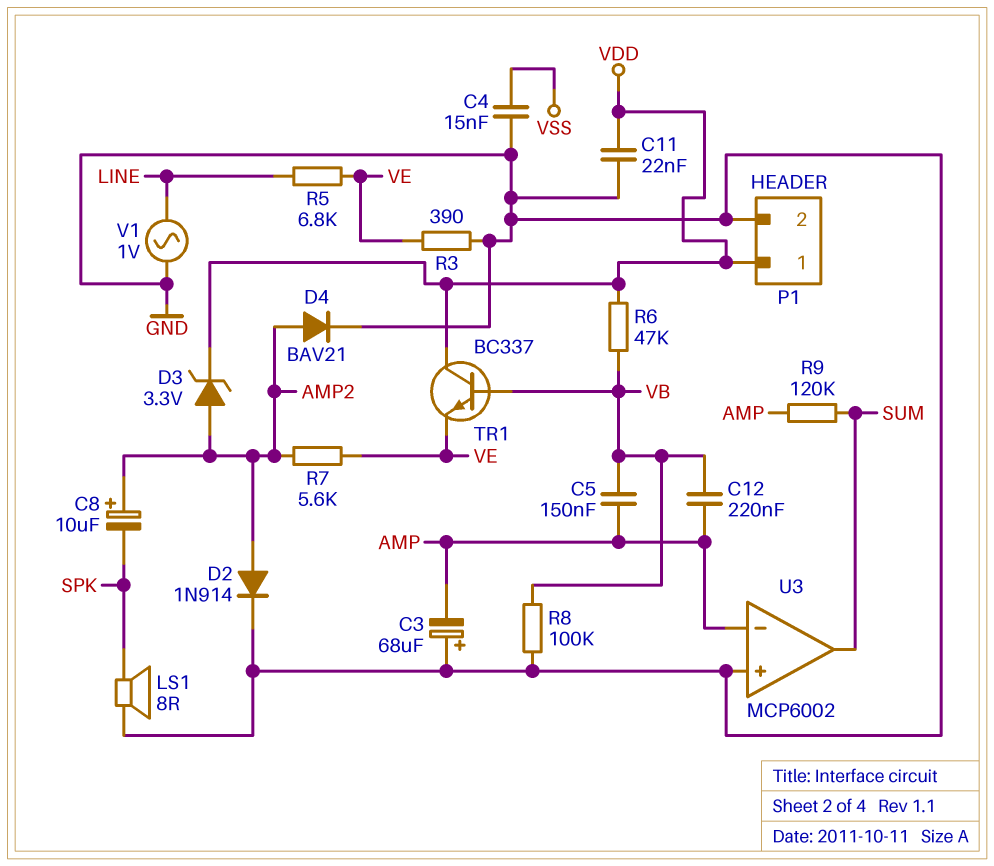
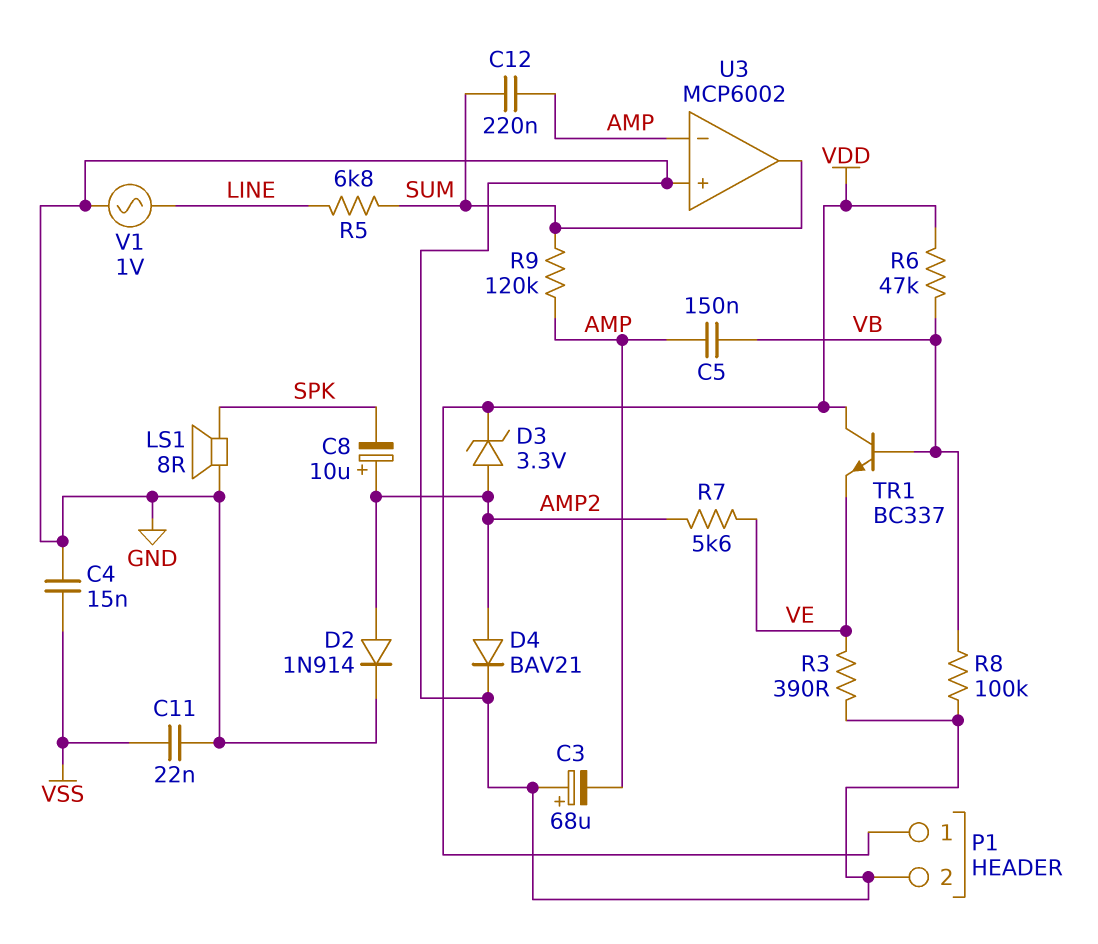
C11: 22nF (GND, VDD) -> 22nF (GND, VSS)
C12: 220nF (AMP, VB) -> 220nF (AMP, SUM)
R5: 6.8k (LINE, VE) -> 6.8k (LINE, SUM)

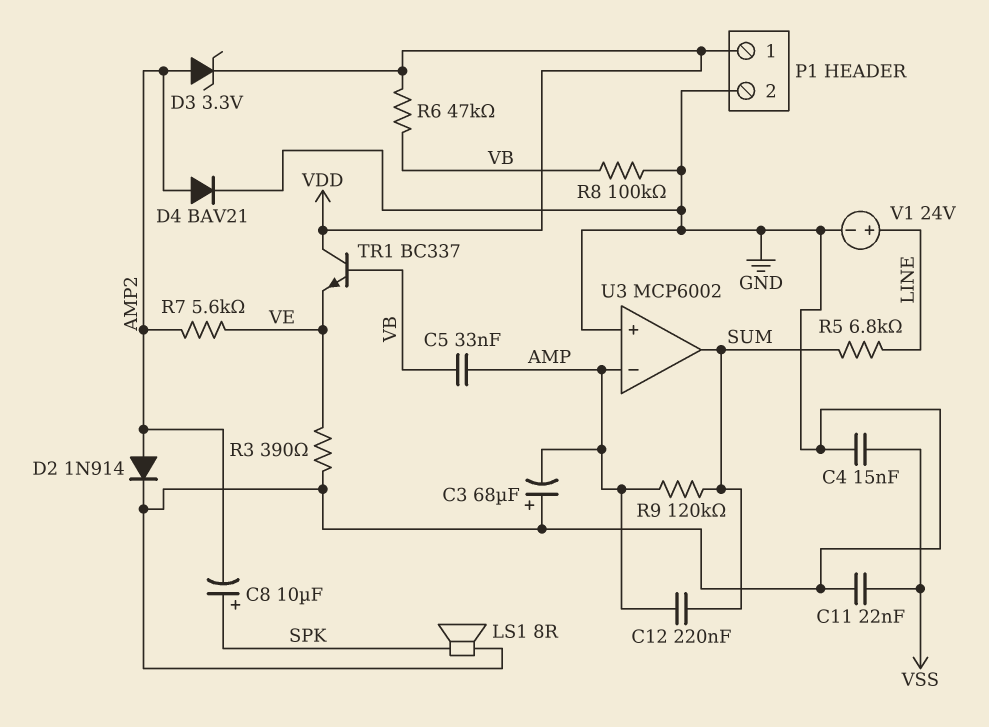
C5: 150nF (AMP, VB) -> 33nF (AMP, VB)
C8: 10uF (plus AMP2, minus SPK) -> 10uF (plus SPK, minus AMP2)
V1: AC 1V (GND, LINE) -> 24V (plus LINE, minus GND)

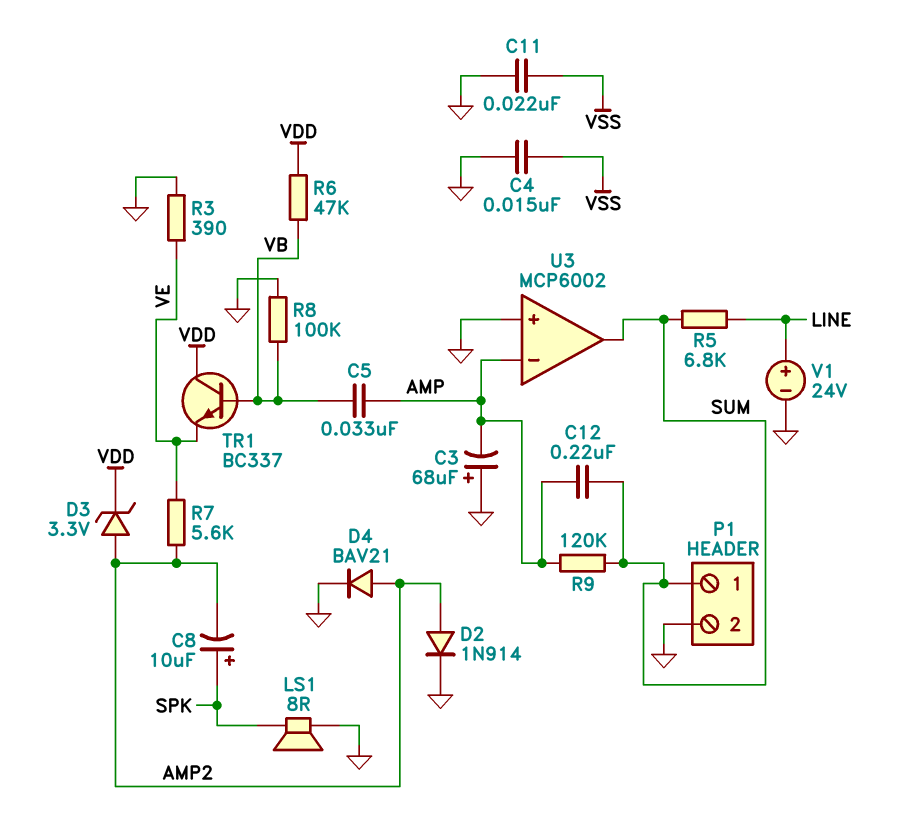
P1 pin 1: VDD -> SUM

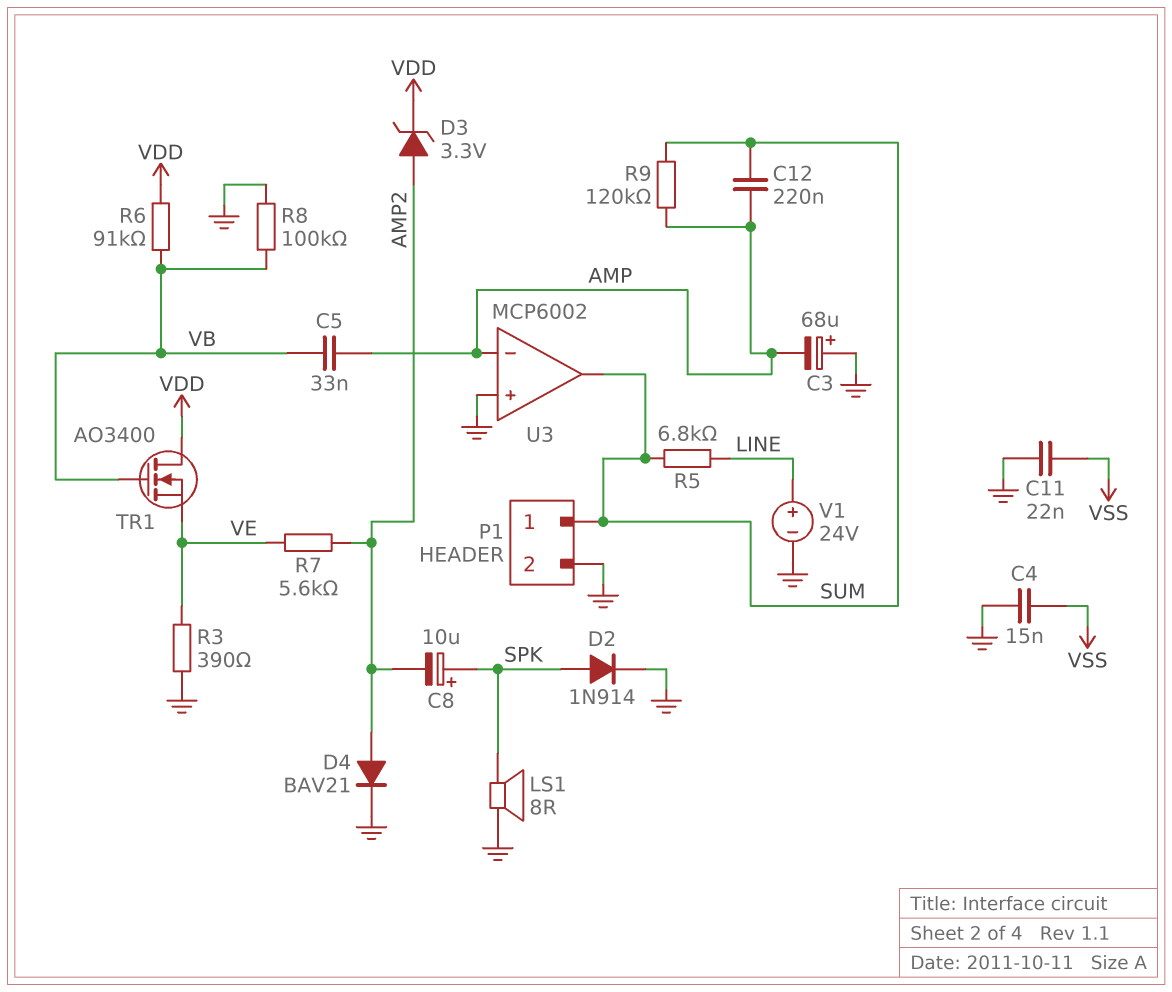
D2: diode 1N914 (A AMP2, K GND) -> diode 1N914 (A SPK, K GND)
R6: 47k (VB, VDD) -> 91k (VB, VDD)
TR1: NPN BC337 (B VB, C VDD, E VE) -> NMOS AO3400 (G VB, D VDD, S VE)

